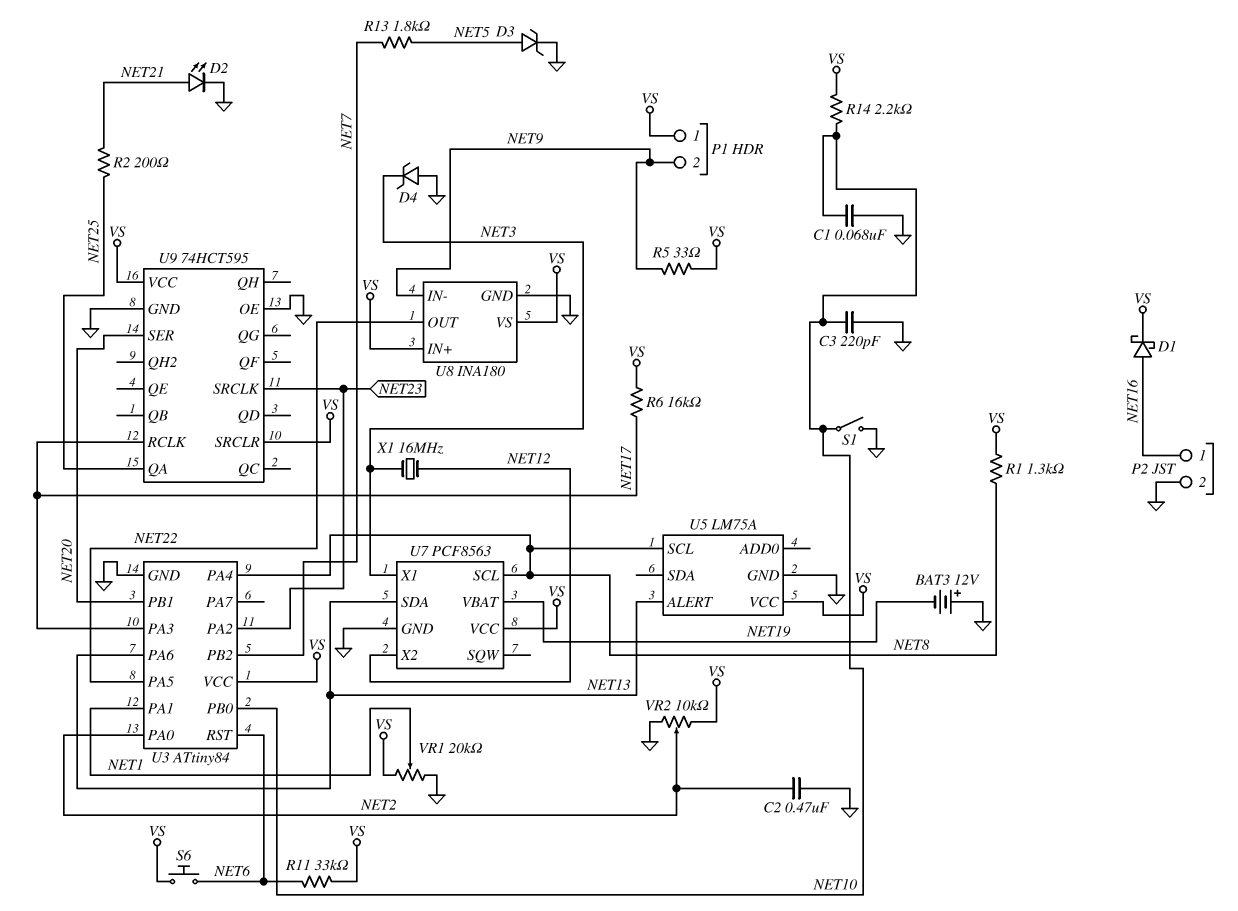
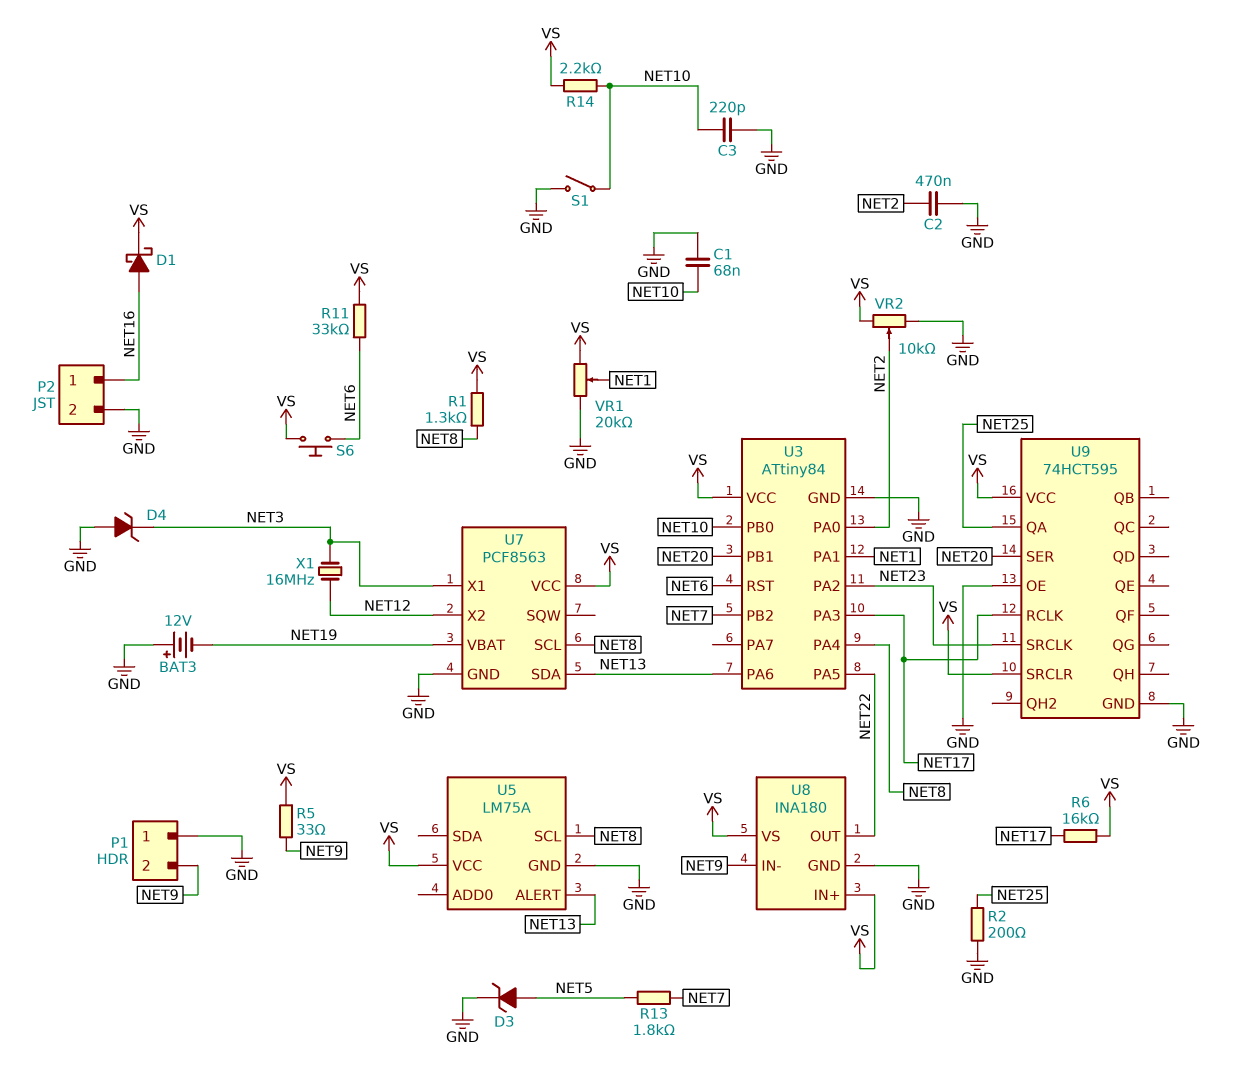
D2: LED (A NET21, K GND) -> none
P1 pin 1: VS -> GND
R2: 200 (NET21, NET25) -> 200 (GND, NET25)

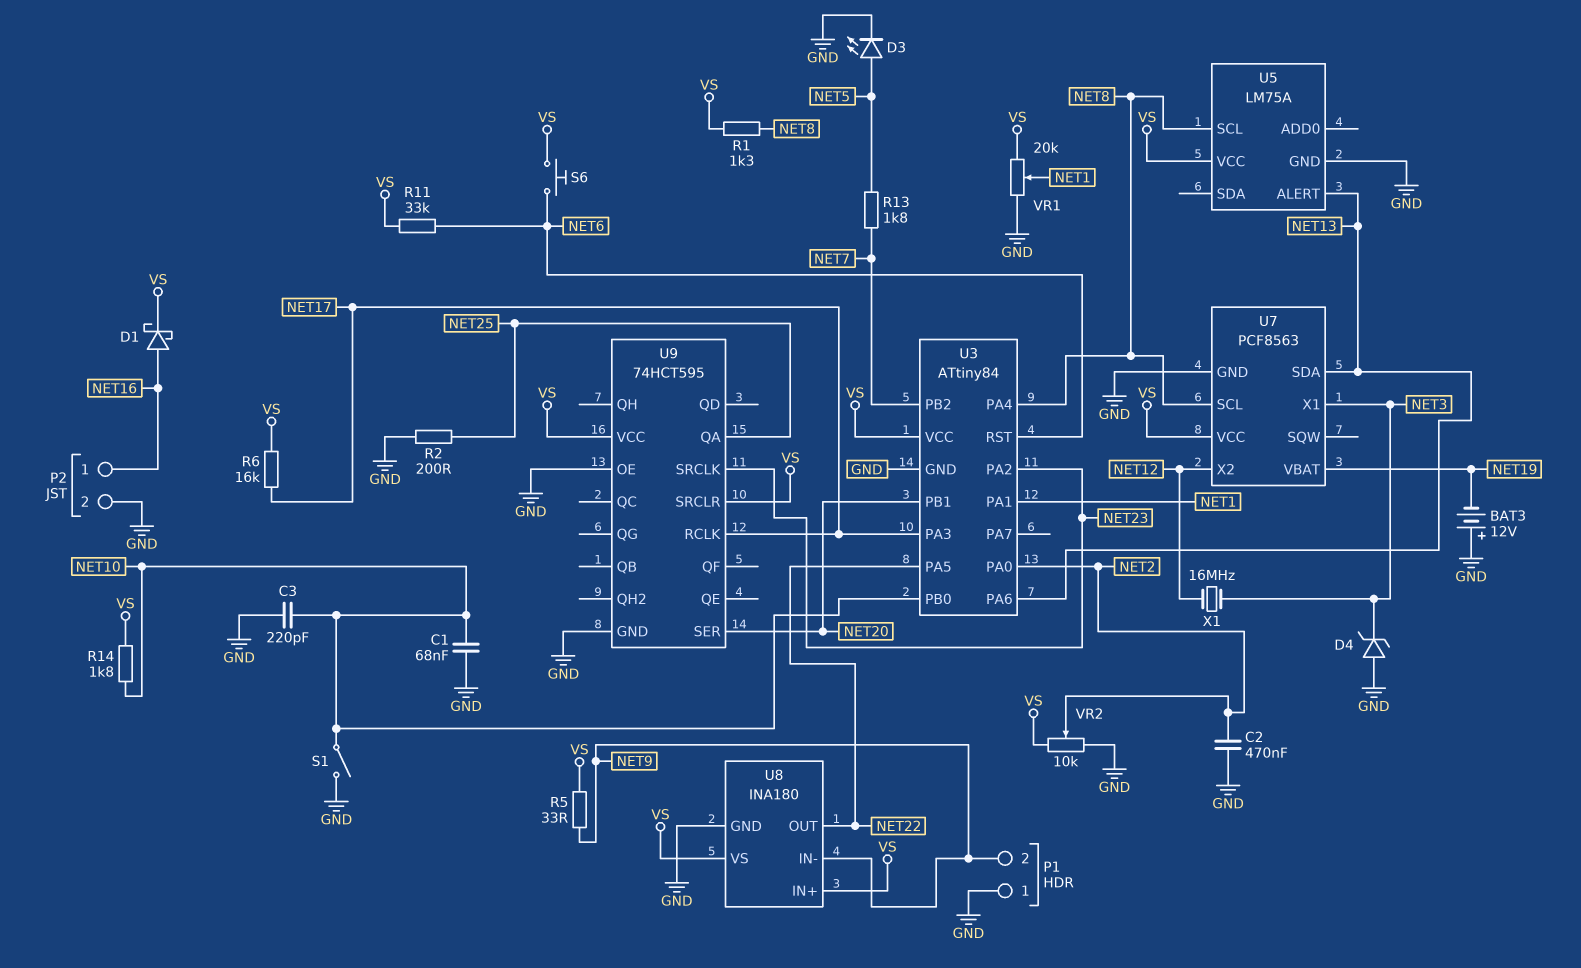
D3: zener (A NET5, K GND) -> LED (A NET5, K GND)
R14: 2.2k (NET10, VS) -> 1.8k (NET10, VS)

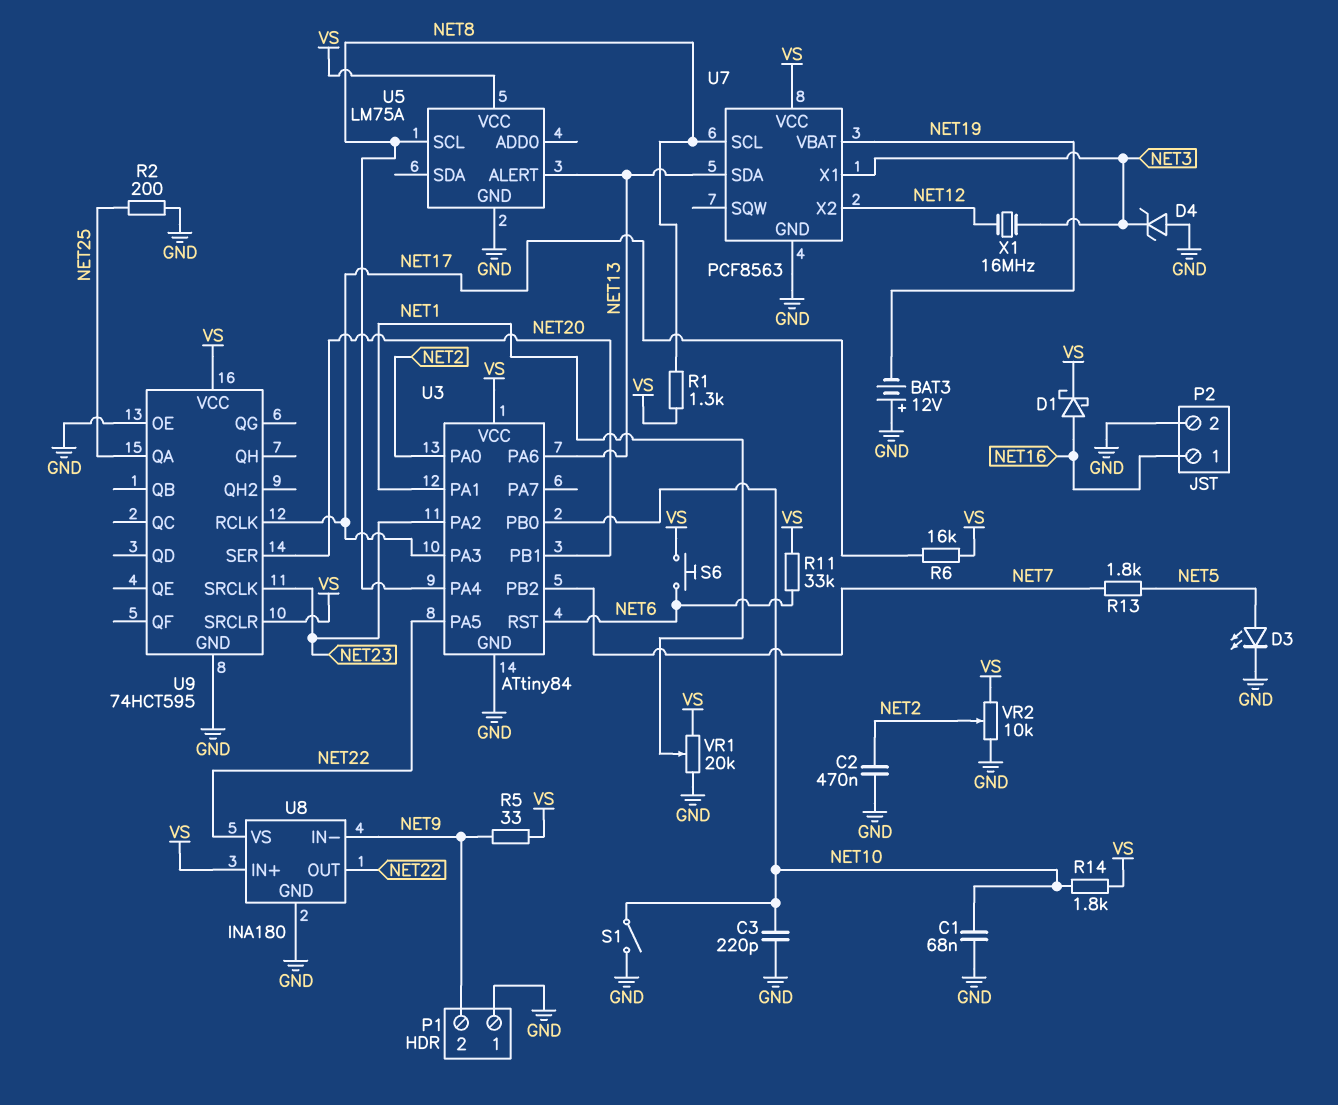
U8 pin VS: VS -> NET22

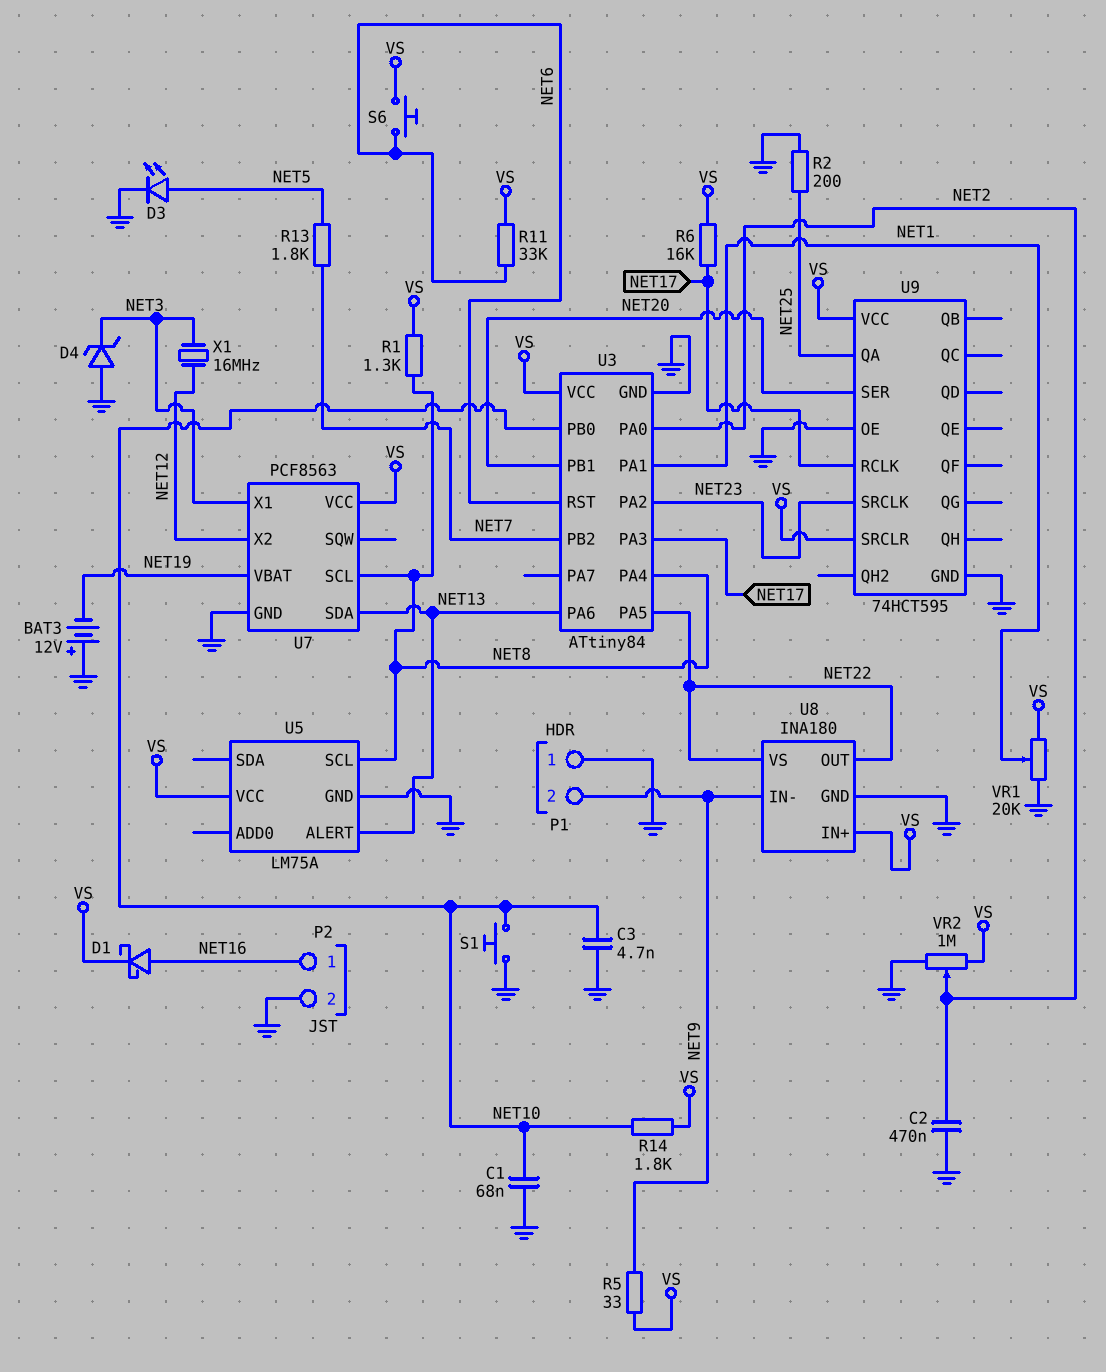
C3: 220pF (GND, NET10) -> 4.7nF (GND, NET10)
S1: switch (GND, NET10) -> button (GND, NET10)
VR2: 10k (GND, VS, wiper NET2) -> 1M (GND, VS, wiper NET2)

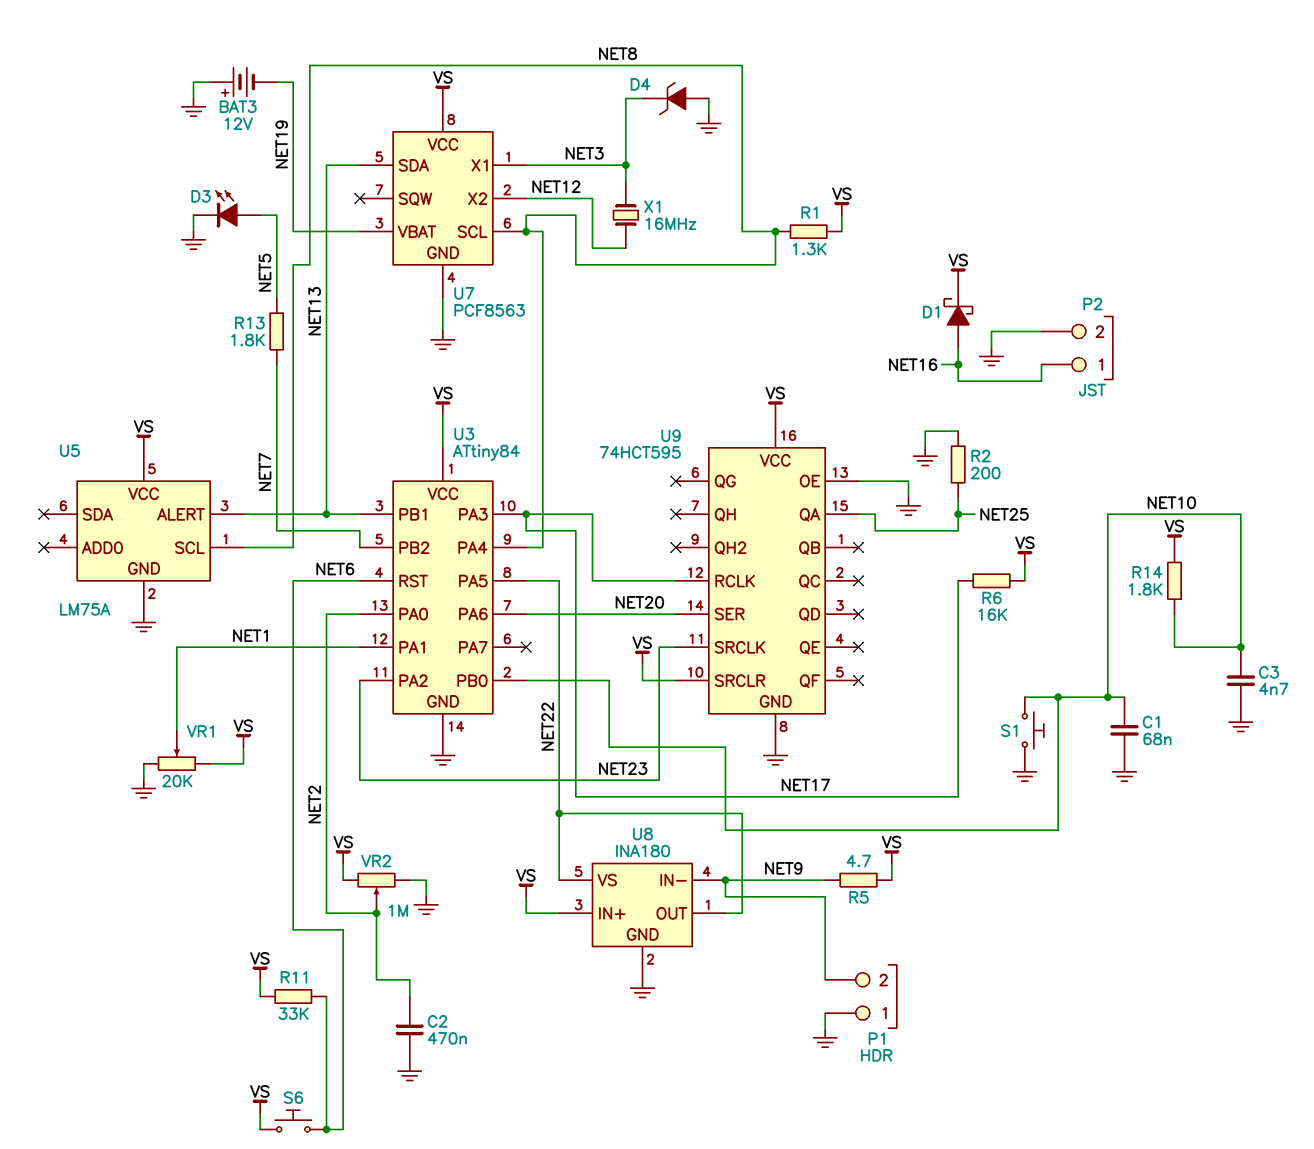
R5: 33 (NET9, VS) -> 4.7 (NET9, VS)
U3 pin PA6: NET13 -> NET20
U3 pin PB1: NET20 -> NET13

